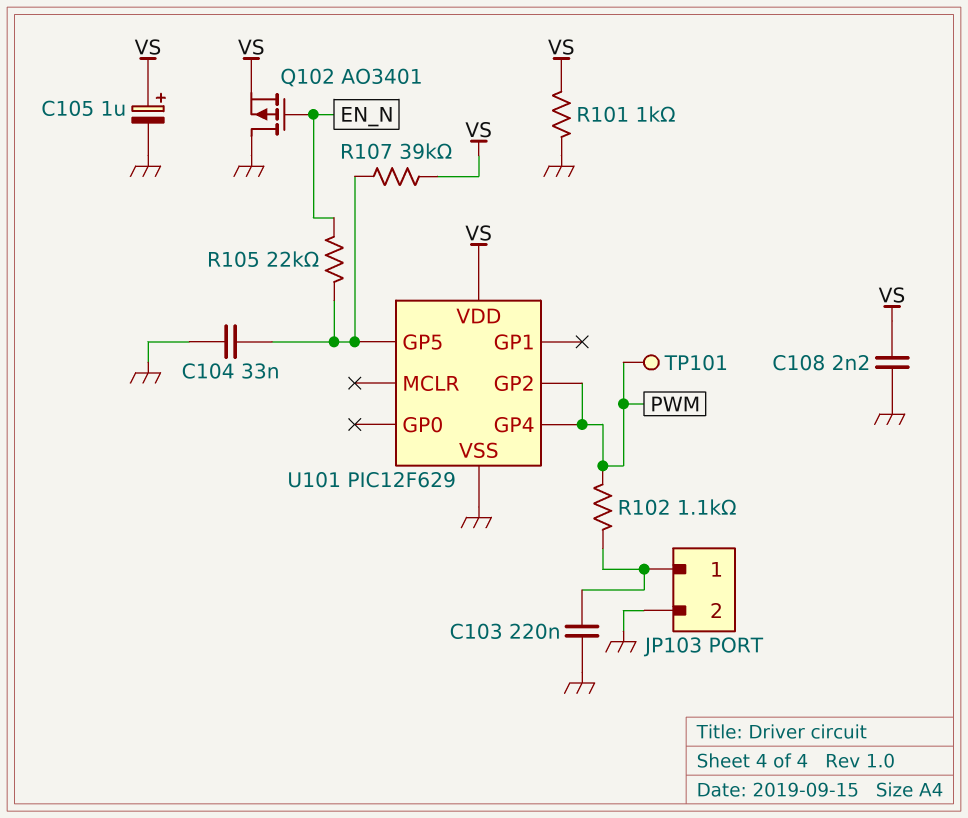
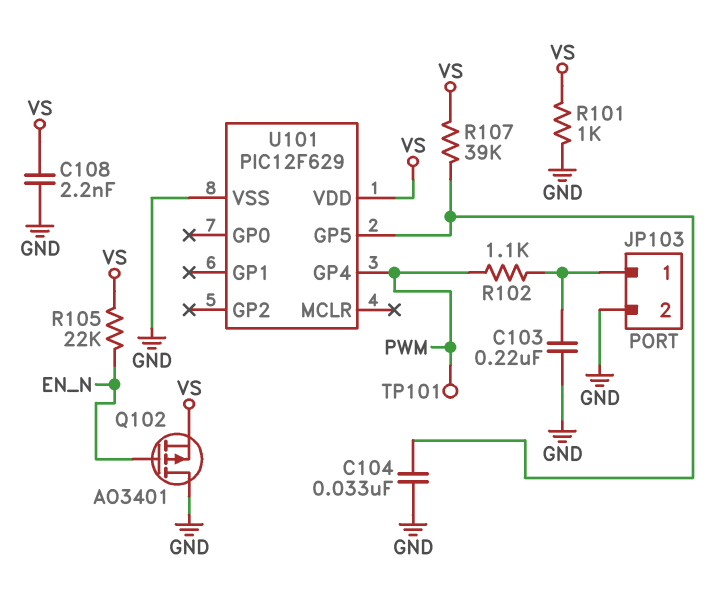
C105: 1uF (plus VS, minus GND) -> none
R105: 22k (EN_N, U101/GP5) -> 22k (EN_N, VS)
U101 pin GP2: PWM -> none

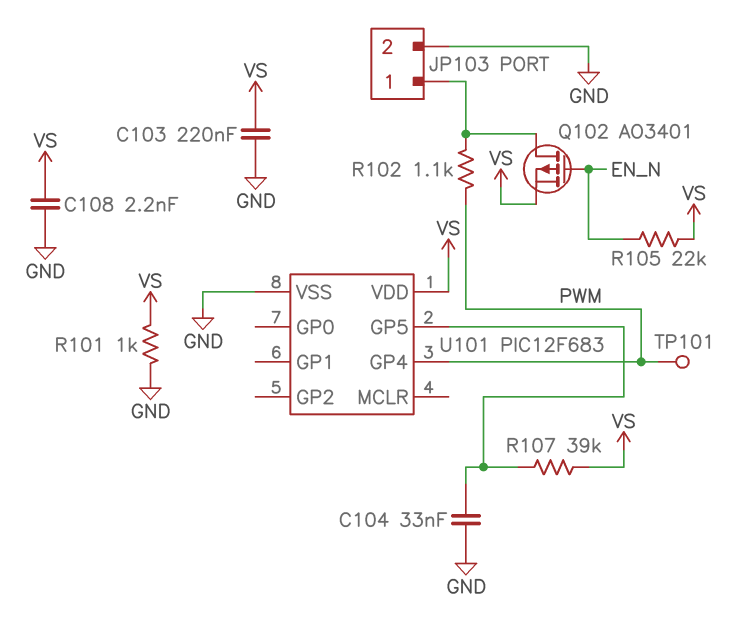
C103: 220nF (GND, JP103/1) -> 220nF (GND, VS)
Q102: PMOS AO3401 (G EN_N, D GND, S VS) -> PMOS AO3401 (G EN_N, D JP103/1, S VS)
U101: PIC12F629 -> PIC12F683

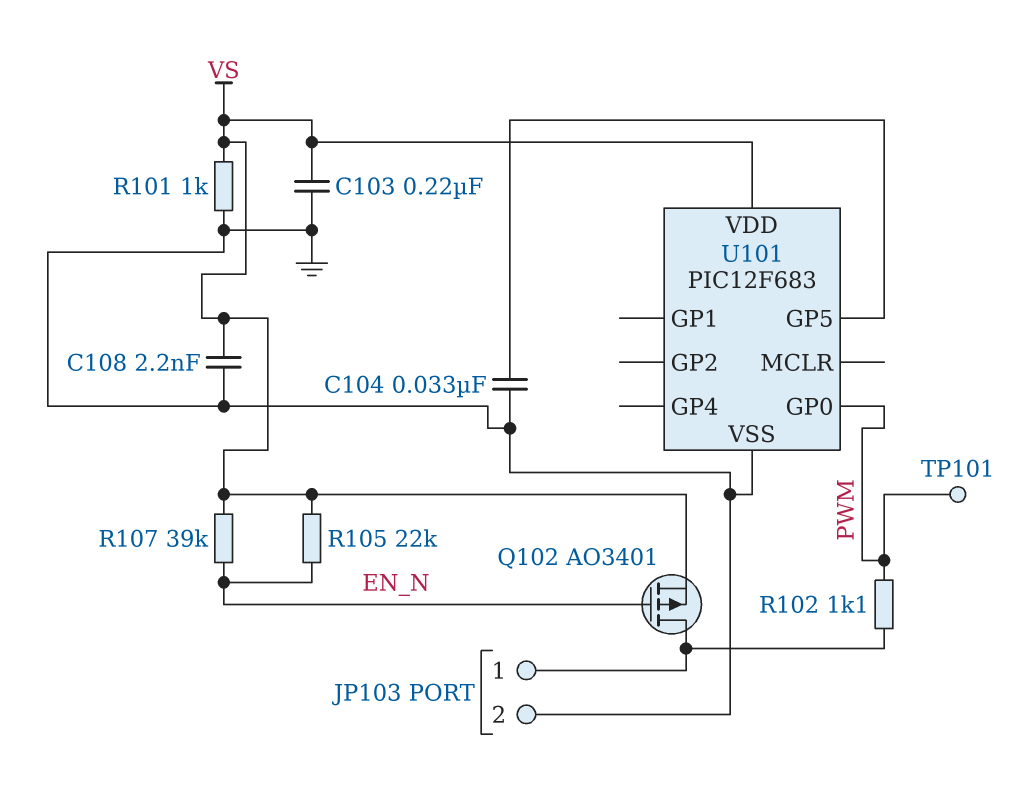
R107: 39k (U101/GP5, VS) -> 39k (EN_N, VS)
U101 pin GP0: none -> PWM
U101 pin GP4: PWM -> none

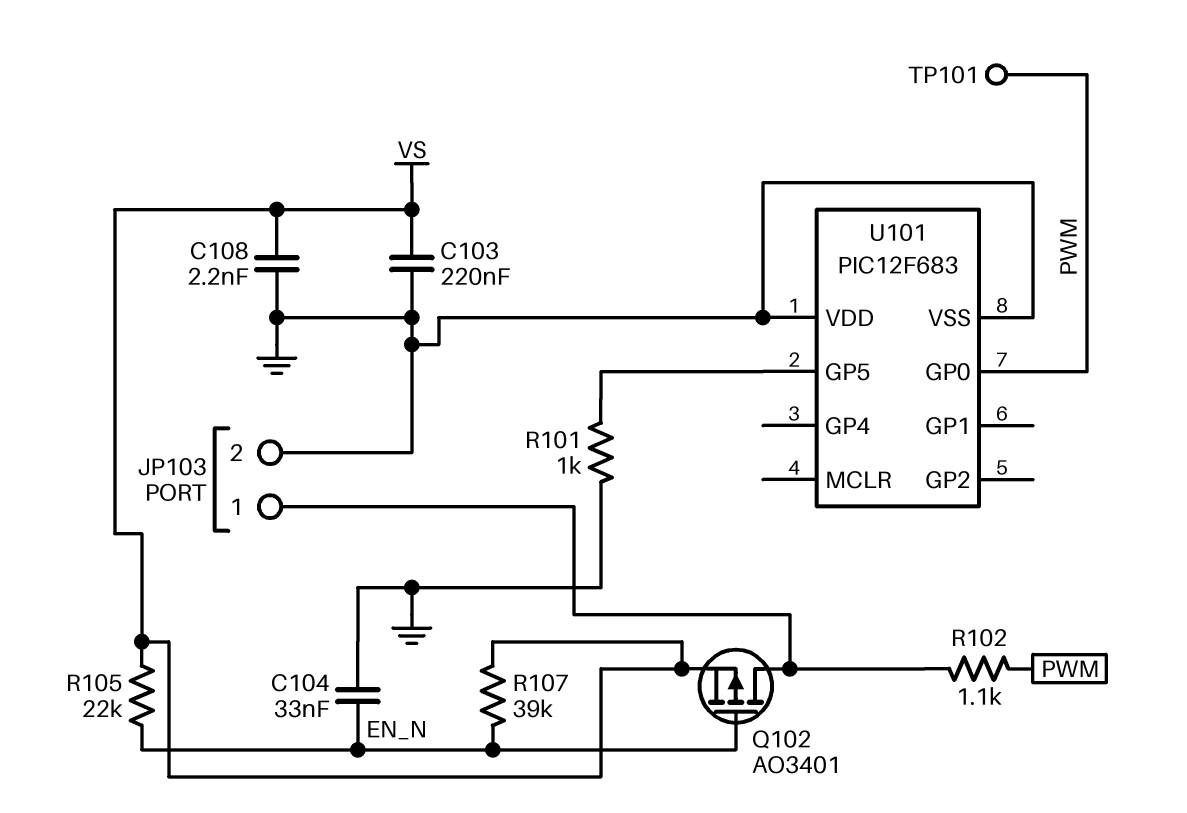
C104: 33nF (GND, U101/GP5) -> 33nF (EN_N, GND)
R101: 1k (GND, VS) -> 1k (GND, U101/GP5)
U101 pin VDD: VS -> GND

